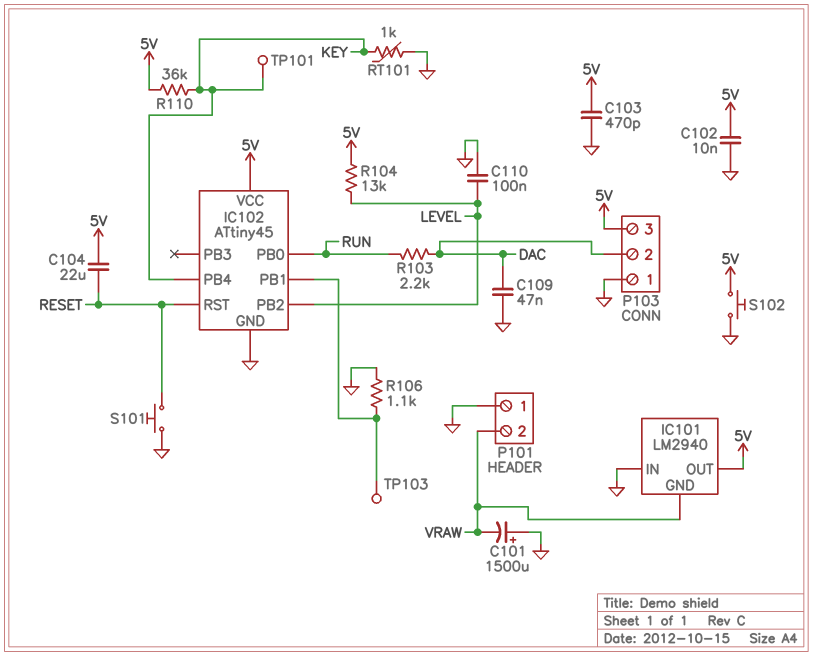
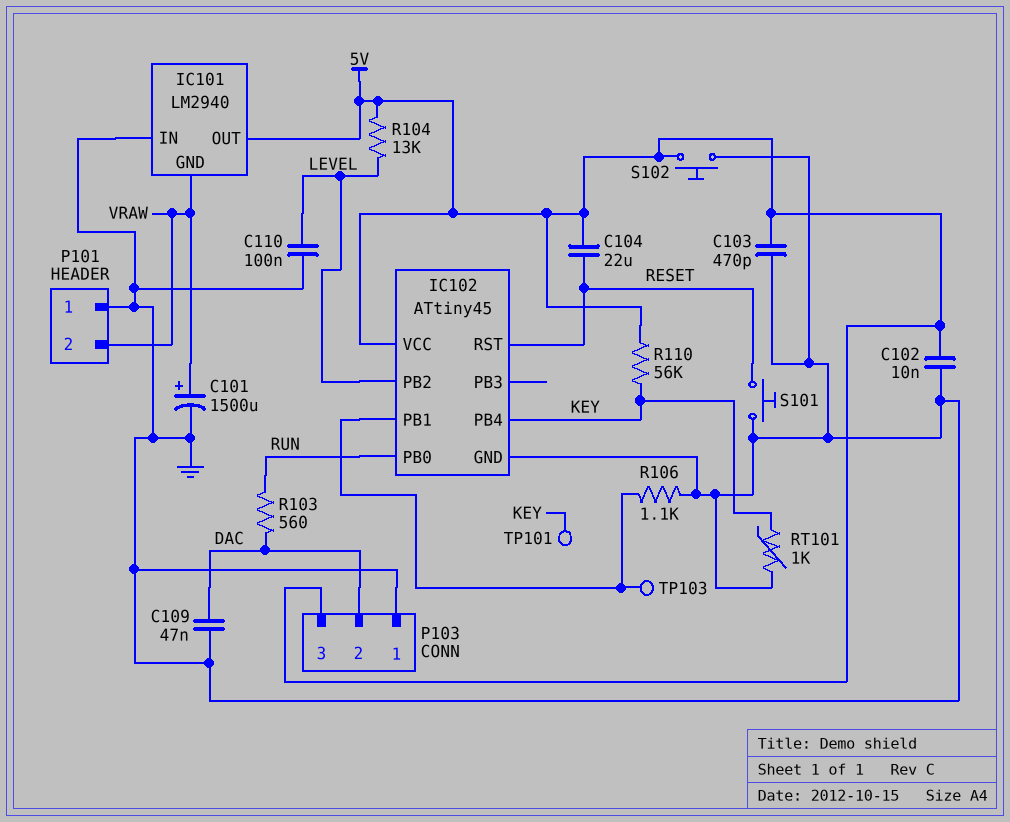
C101: 1500uF (plus GND, minus VRAW) -> 1500uF (plus VRAW, minus GND)
R103: 2.2k (DAC, RUN) -> 560 (DAC, RUN)
R110: 36k (5V, KEY) -> 56k (5V, KEY)

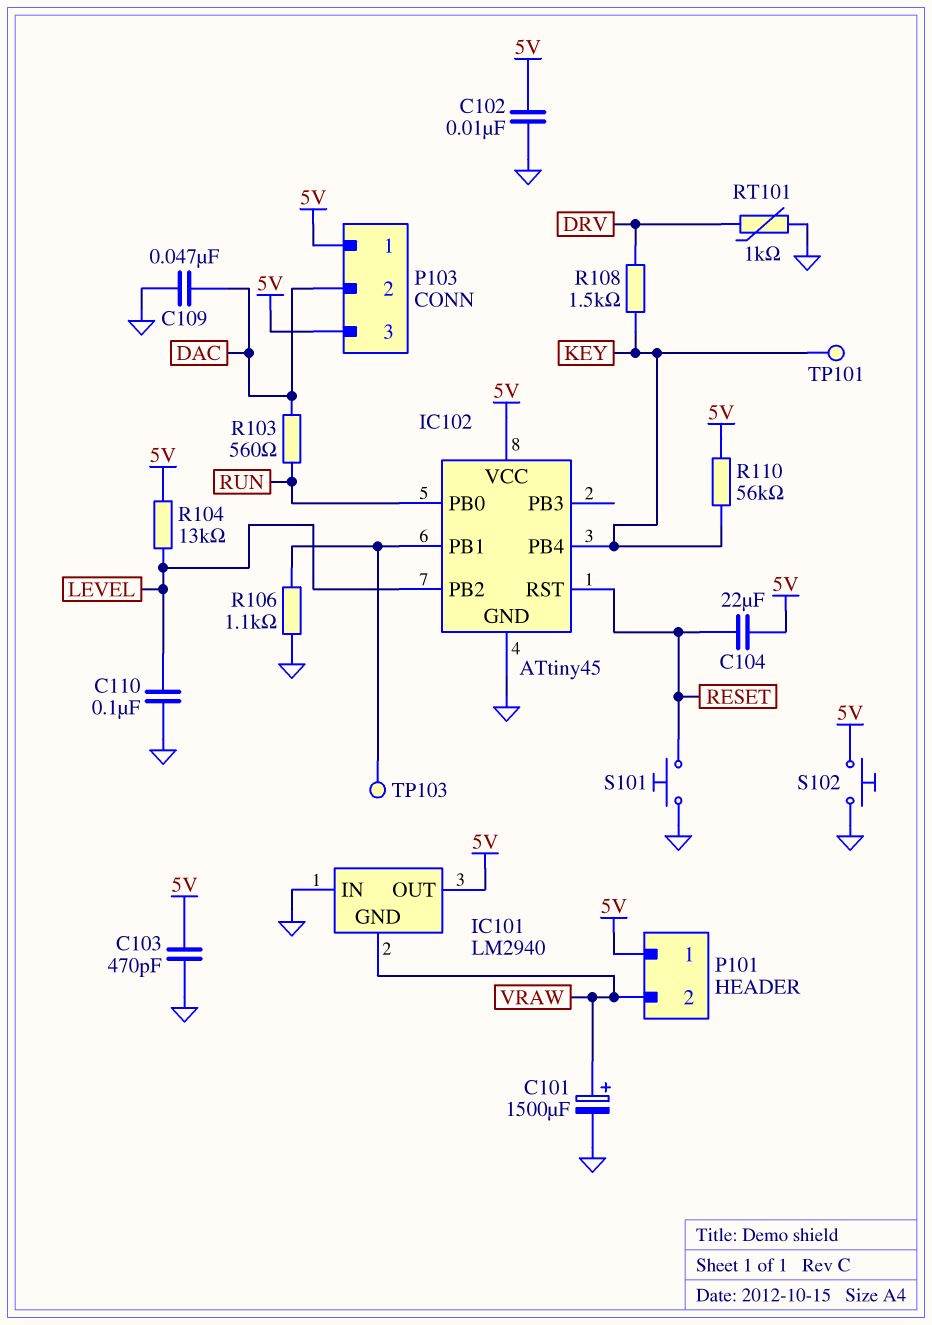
P101 pin 1: GND -> 5V
P103 pin 1: GND -> 5V
R108: none -> 1.5k (DRV, KEY)
RT101: 1k (GND, KEY) -> 1k (DRV, GND)

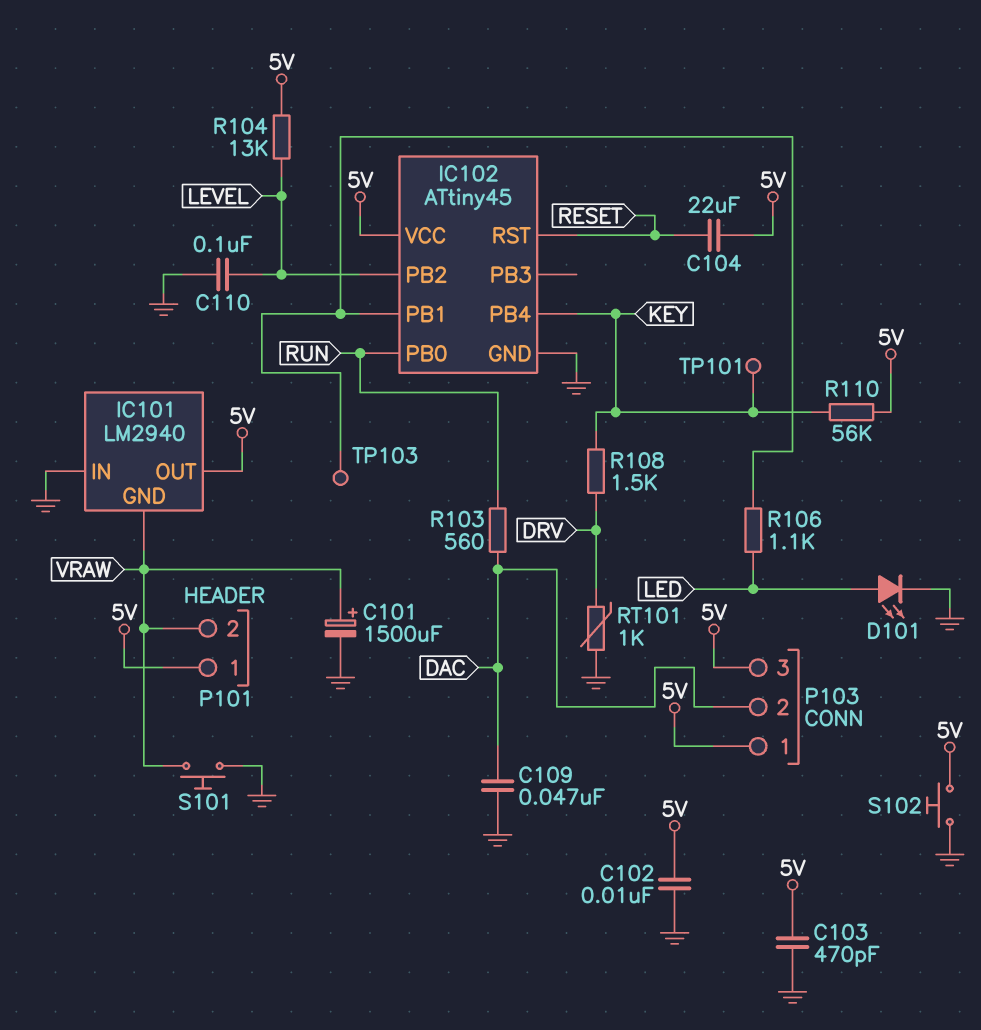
D101: none -> LED (A LED, K GND)
R106: 1.1k (GND, IC102/PB1) -> 1.1k (IC102/PB1, LED)
S101: button (GND, RESET) -> button (GND, VRAW)

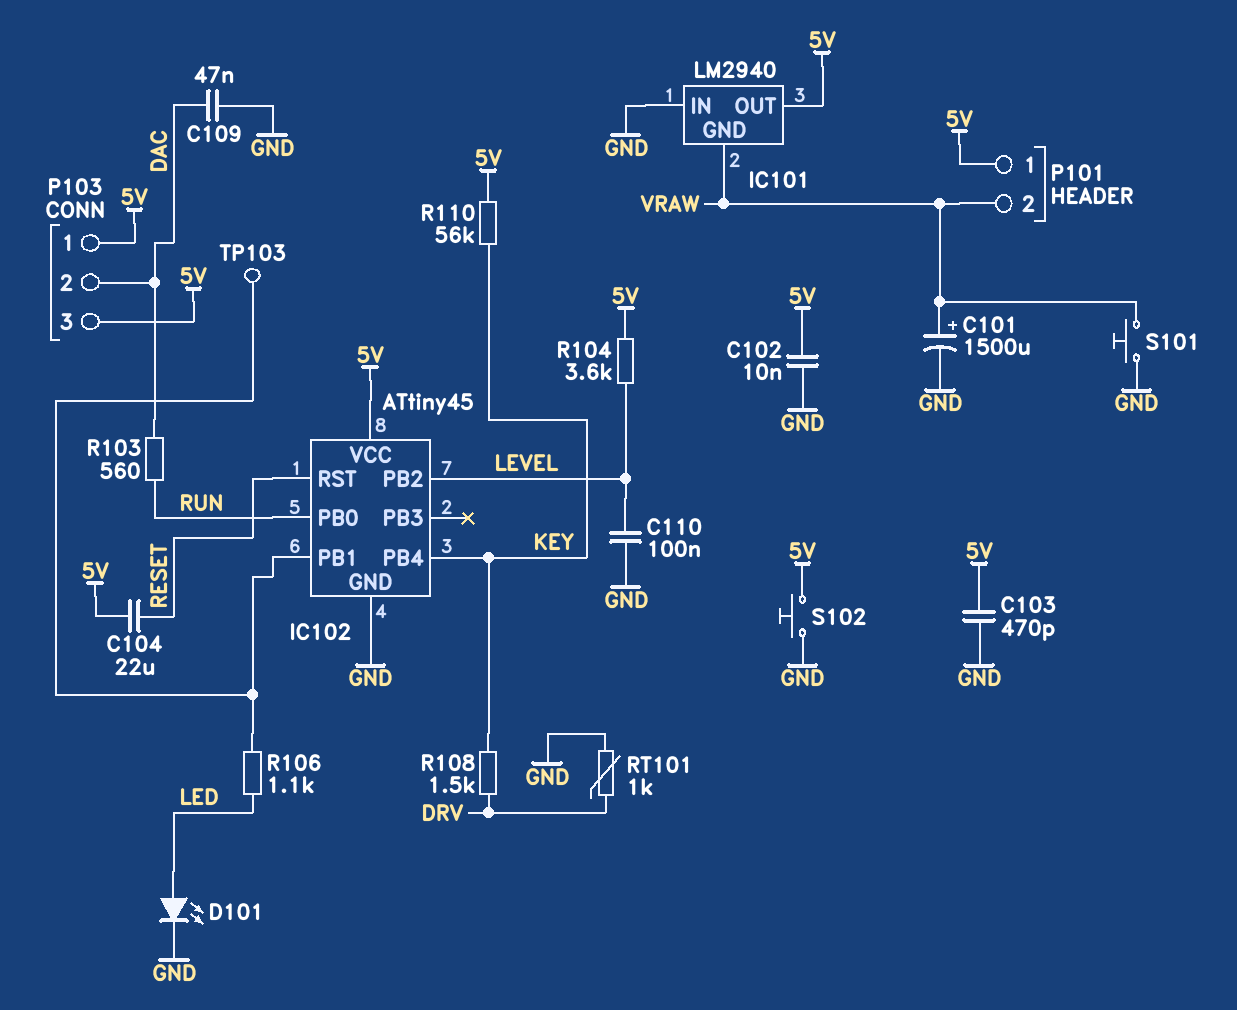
R104: 13k (5V, LEVEL) -> 3.6k (5V, LEVEL)
TP101: test point (KEY) -> none

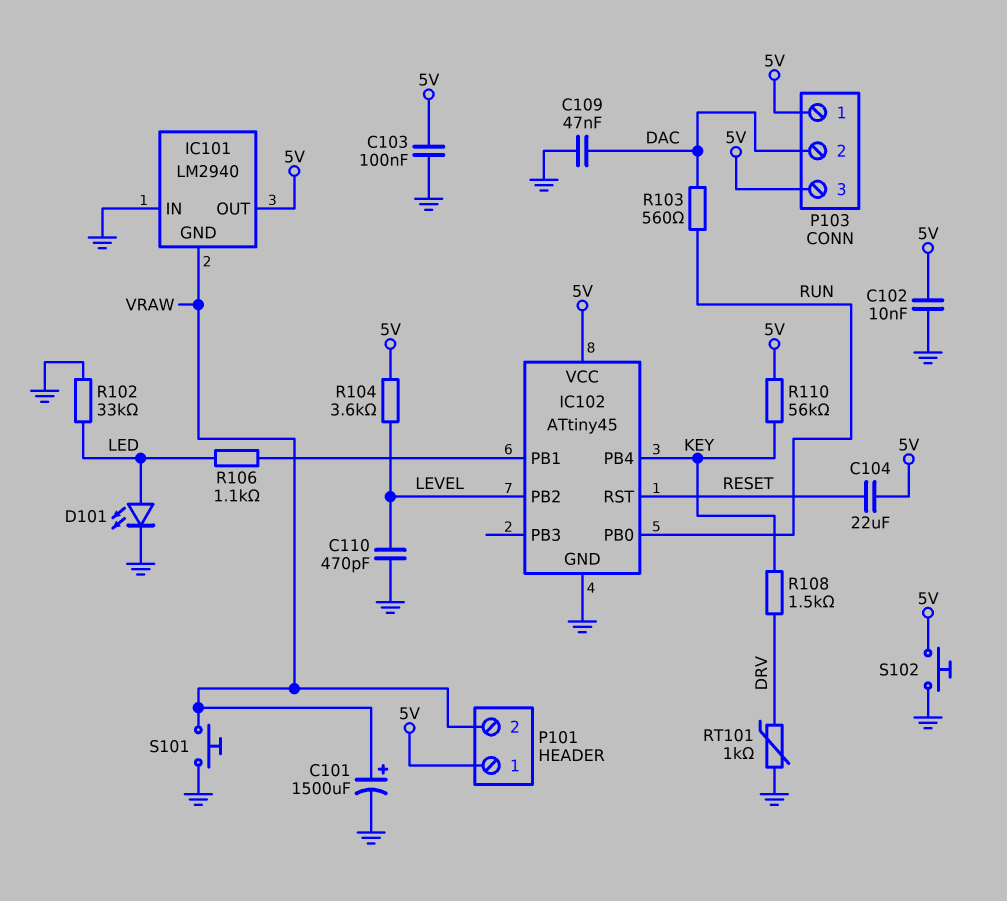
C103: 470pF (5V, GND) -> 100nF (5V, GND)
C110: 100nF (GND, LEVEL) -> 470pF (GND, LEVEL)
R102: none -> 33k (GND, LED)
TP103: test point (IC102/PB1) -> none

